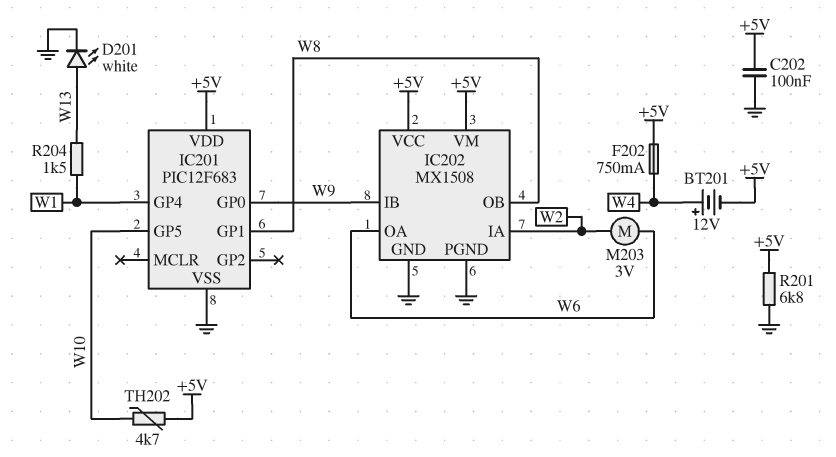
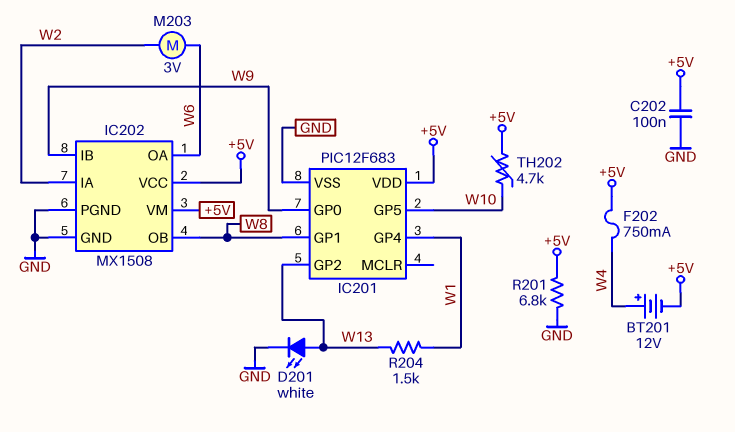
IC201 pin GP2: none -> W13

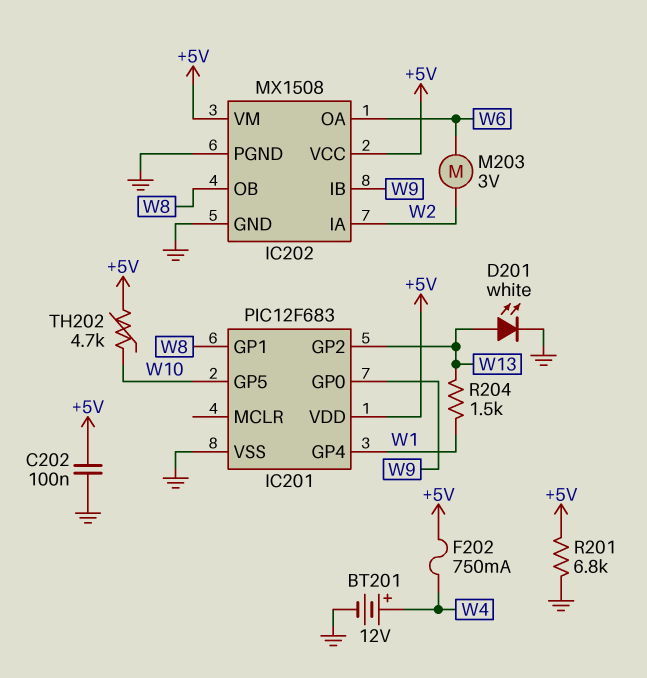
BT201: 12V (plus W4, minus +5V) -> 12V (plus W4, minus GND)

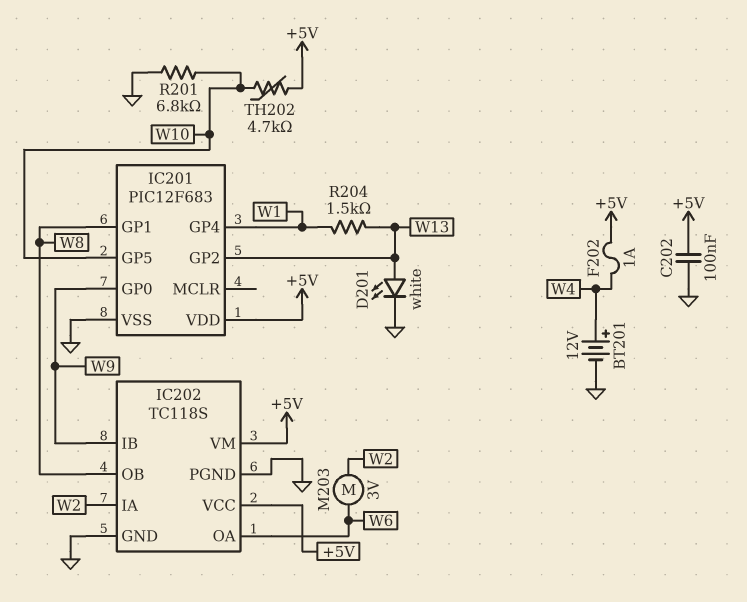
F202: 750mA (+5V, W4) -> 1A (+5V, W4)
IC202: MX1508 -> TC118S
R201: 6.8k (+5V, GND) -> 6.8k (GND, W10)

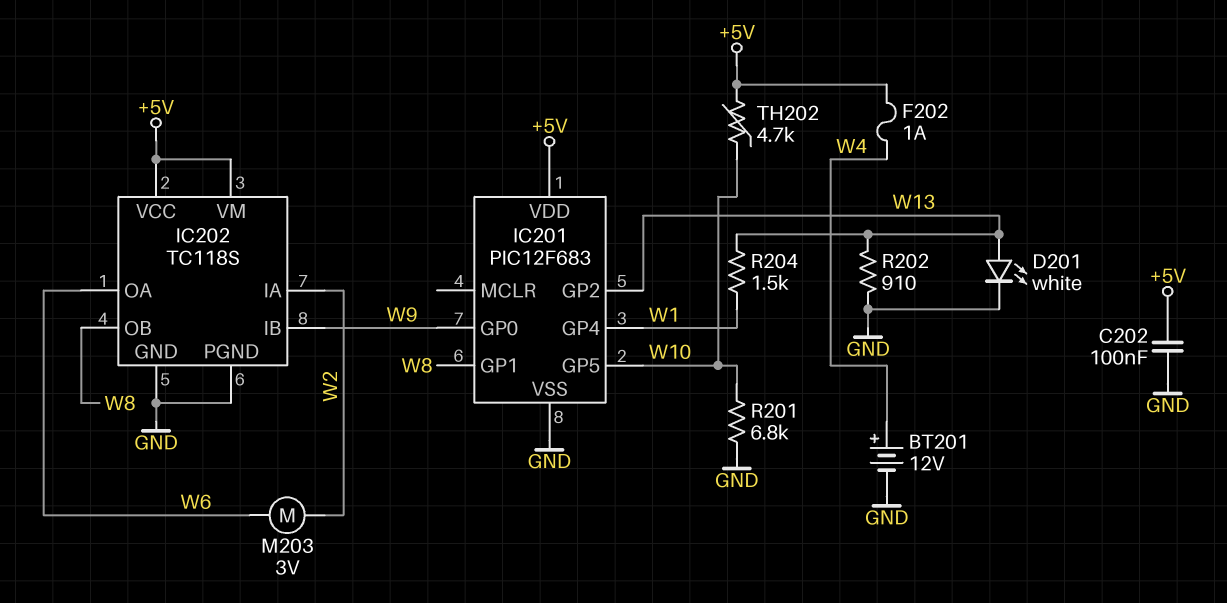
R202: none -> 910 (GND, W13)

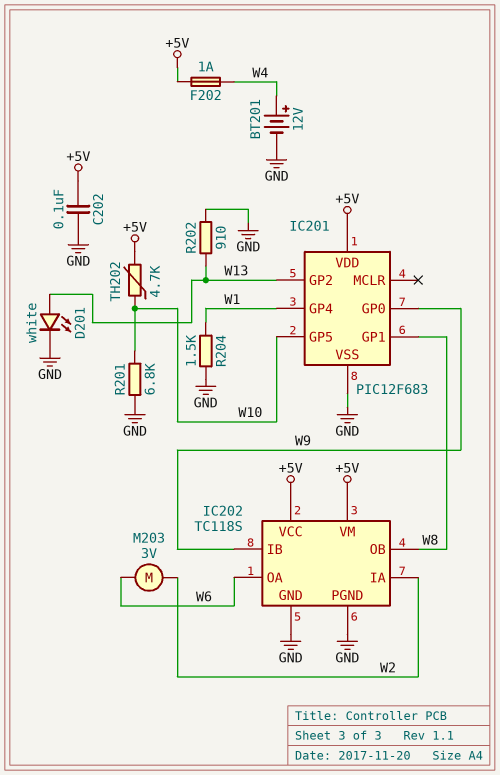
R204: 1.5k (W1, W13) -> 1.5k (GND, W1)

